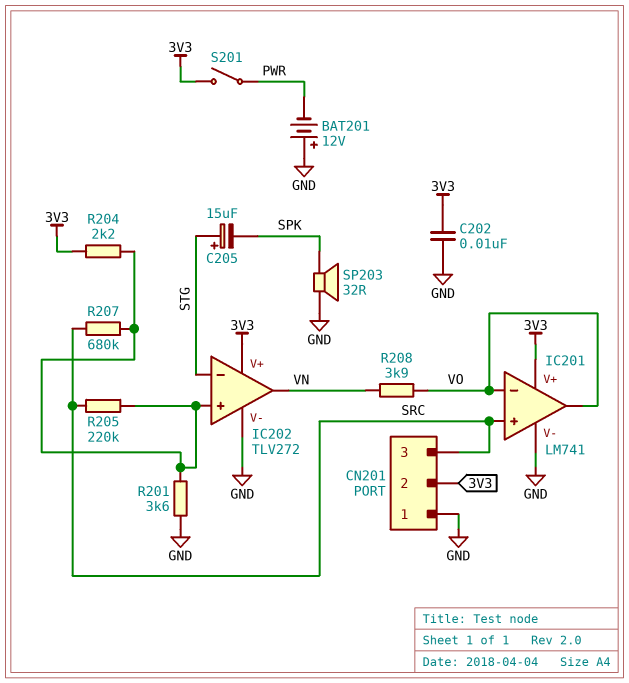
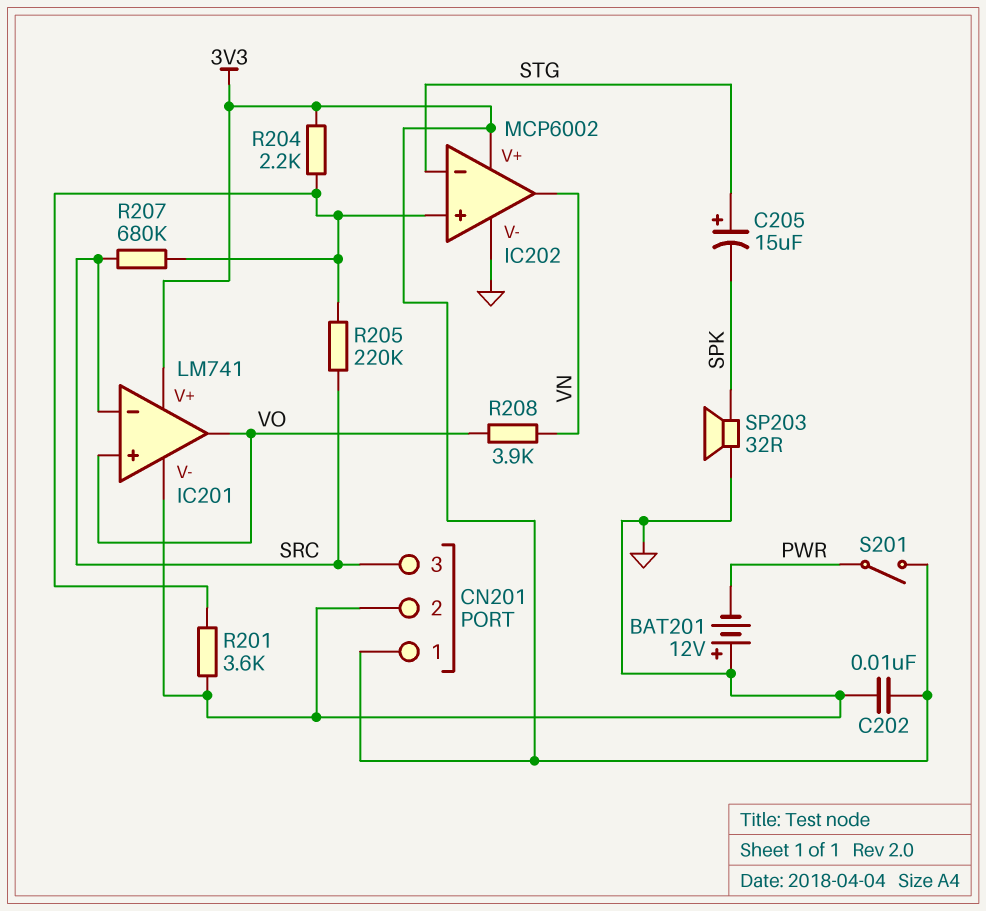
CN201 pin 1: GND -> 3V3
CN201 pin 2: 3V3 -> GND
IC201 pin in+: SRC -> VO
IC201 pin in-: VO -> SRC
IC202: TLV272 -> MCP6002

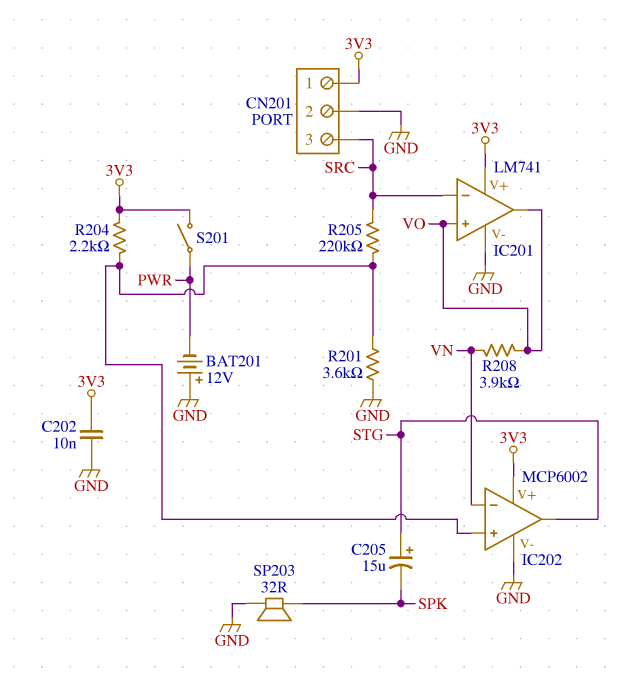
IC202 pin in-: STG -> VN
IC202 pin out: VN -> STG
R207: 680k (IC202/in+, SRC) -> none

